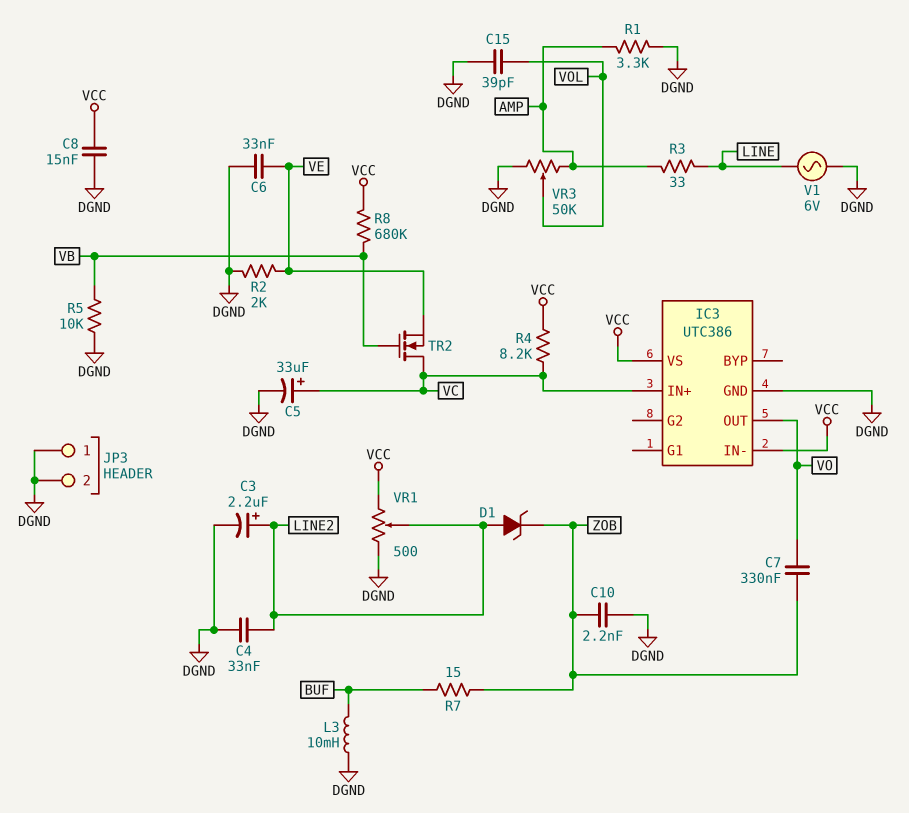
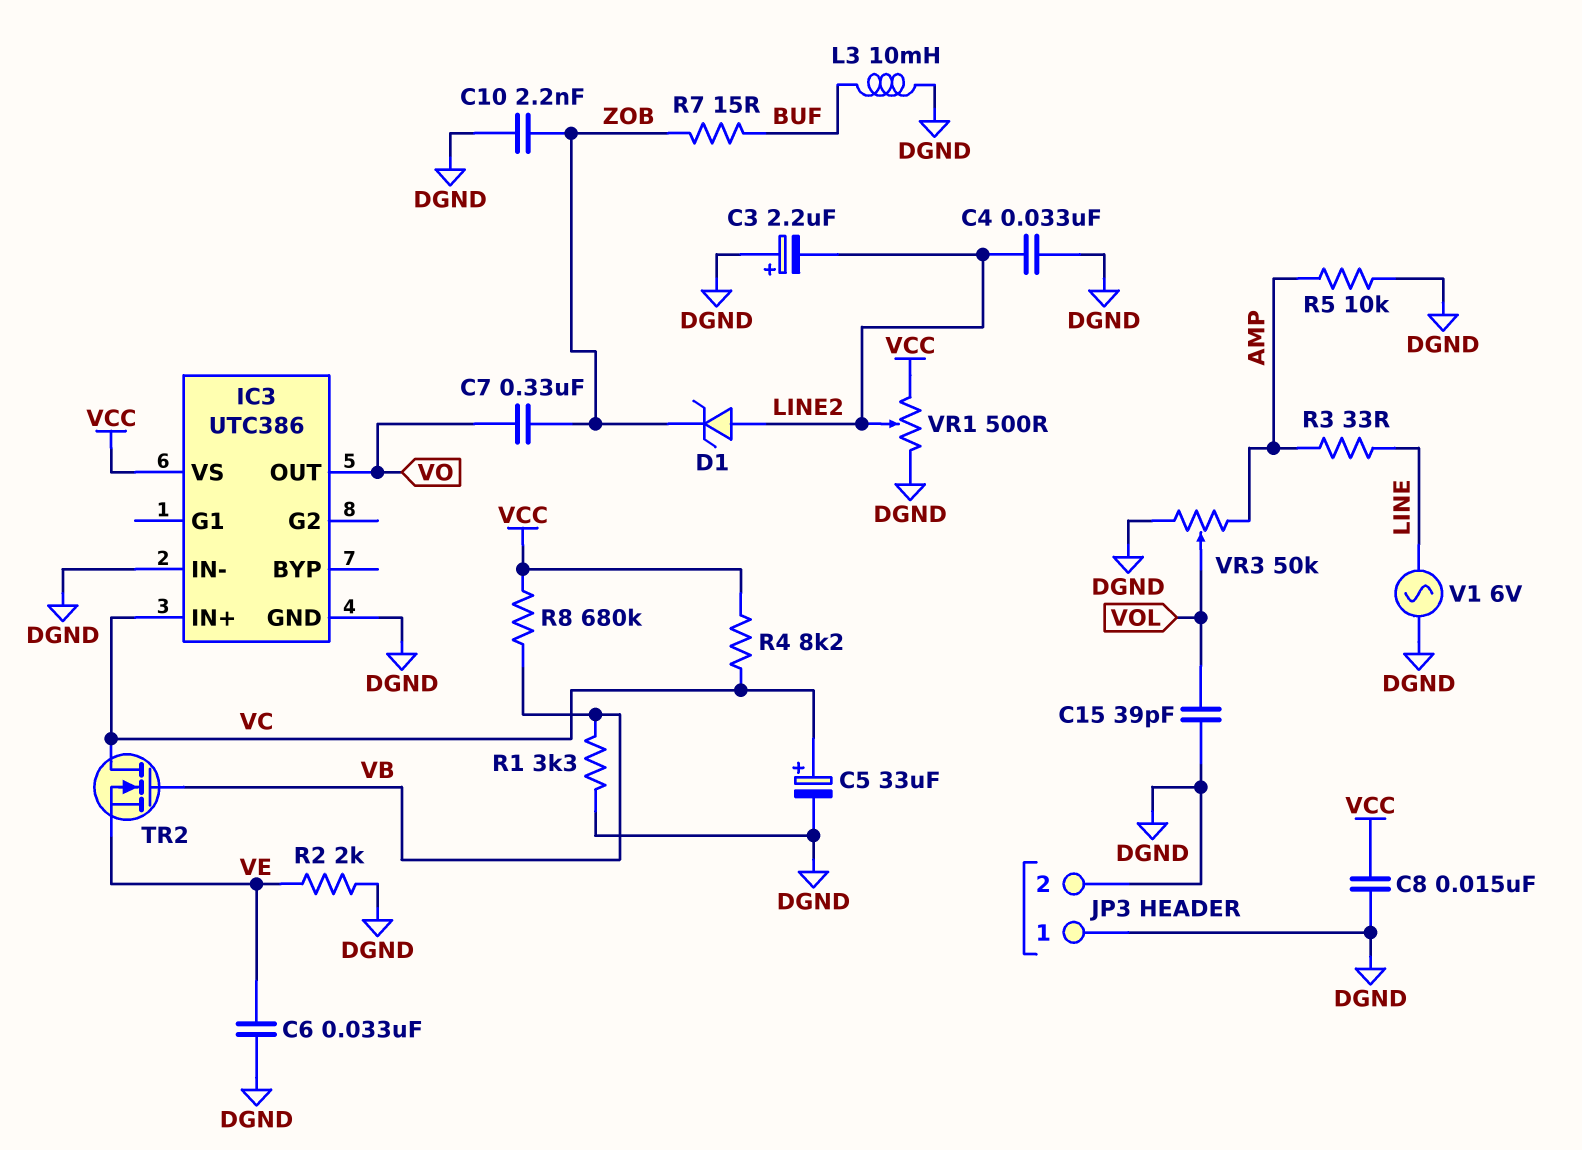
C3: 2.2uF (plus LINE2, minus DGND) -> 2.2uF (plus DGND, minus LINE2)
IC3 pin IN-: VCC -> DGND
R1: 3.3k (AMP, DGND) -> 3.3k (DGND, VB)
R5: 10k (DGND, VB) -> 10k (AMP, DGND)

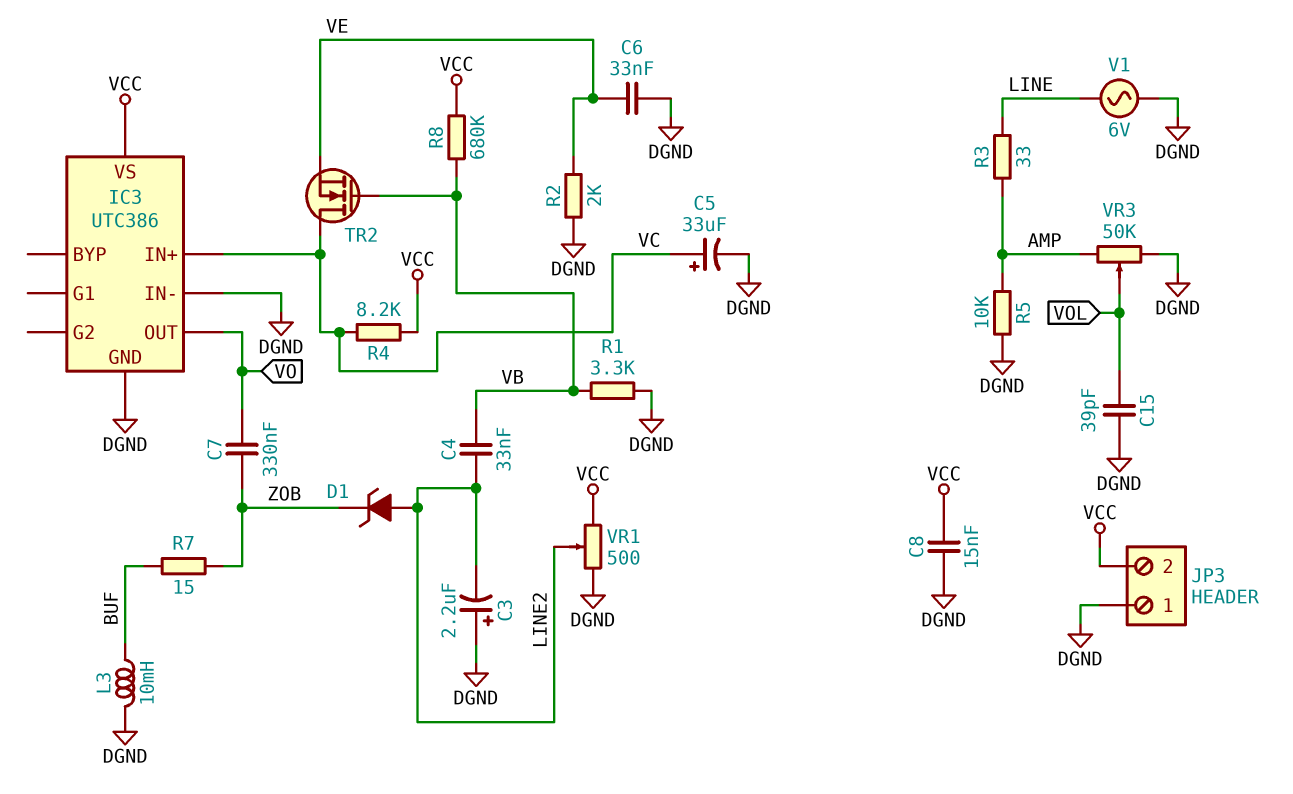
C4: 33nF (DGND, LINE2) -> 33nF (LINE2, VB)
C10: 2.2nF (DGND, ZOB) -> none
JP3 pin 2: DGND -> VCC

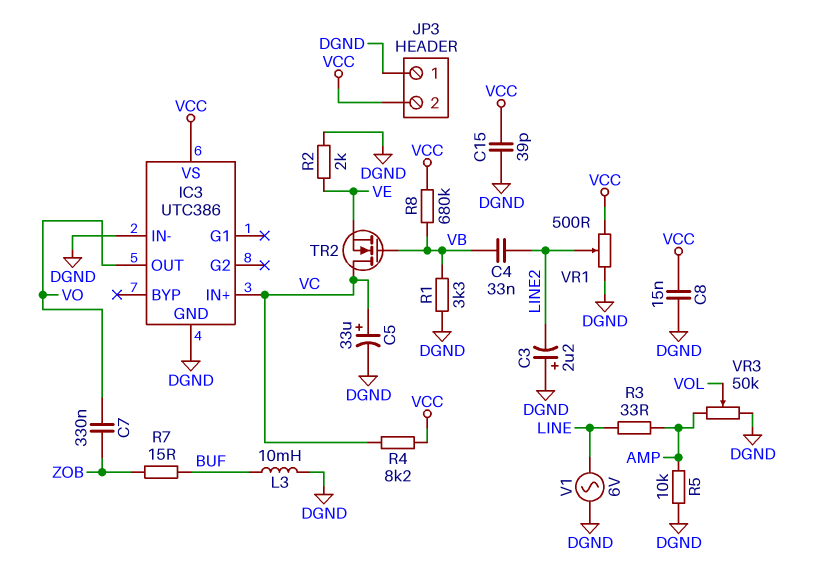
C6: 33nF (DGND, VE) -> none
C15: 39pF (DGND, VOL) -> 39pF (DGND, VCC)
D1: zener (A LINE2, K ZOB) -> none

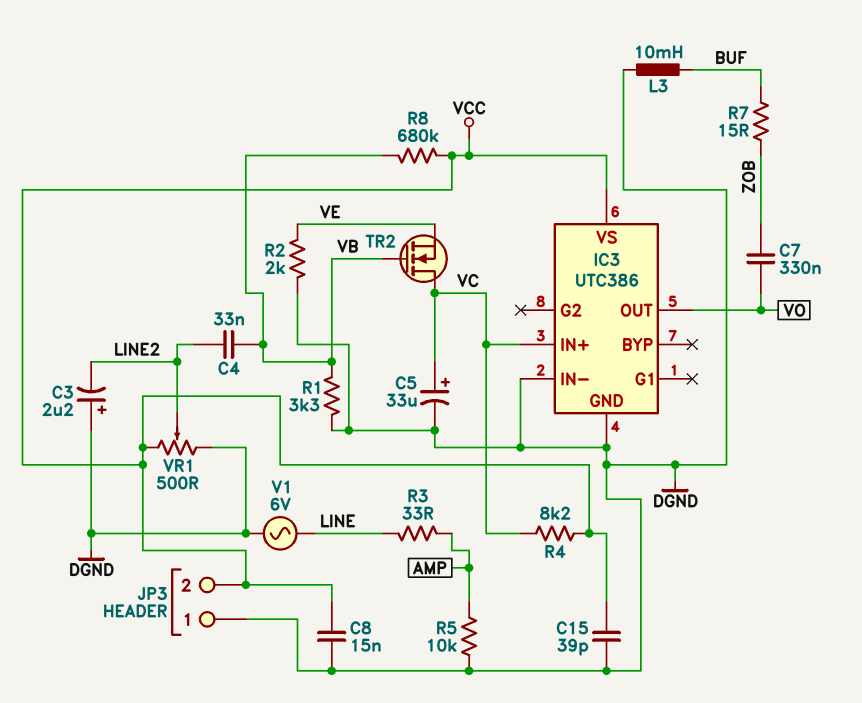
VR3: 50k (AMP, DGND, wiper VOL) -> none

